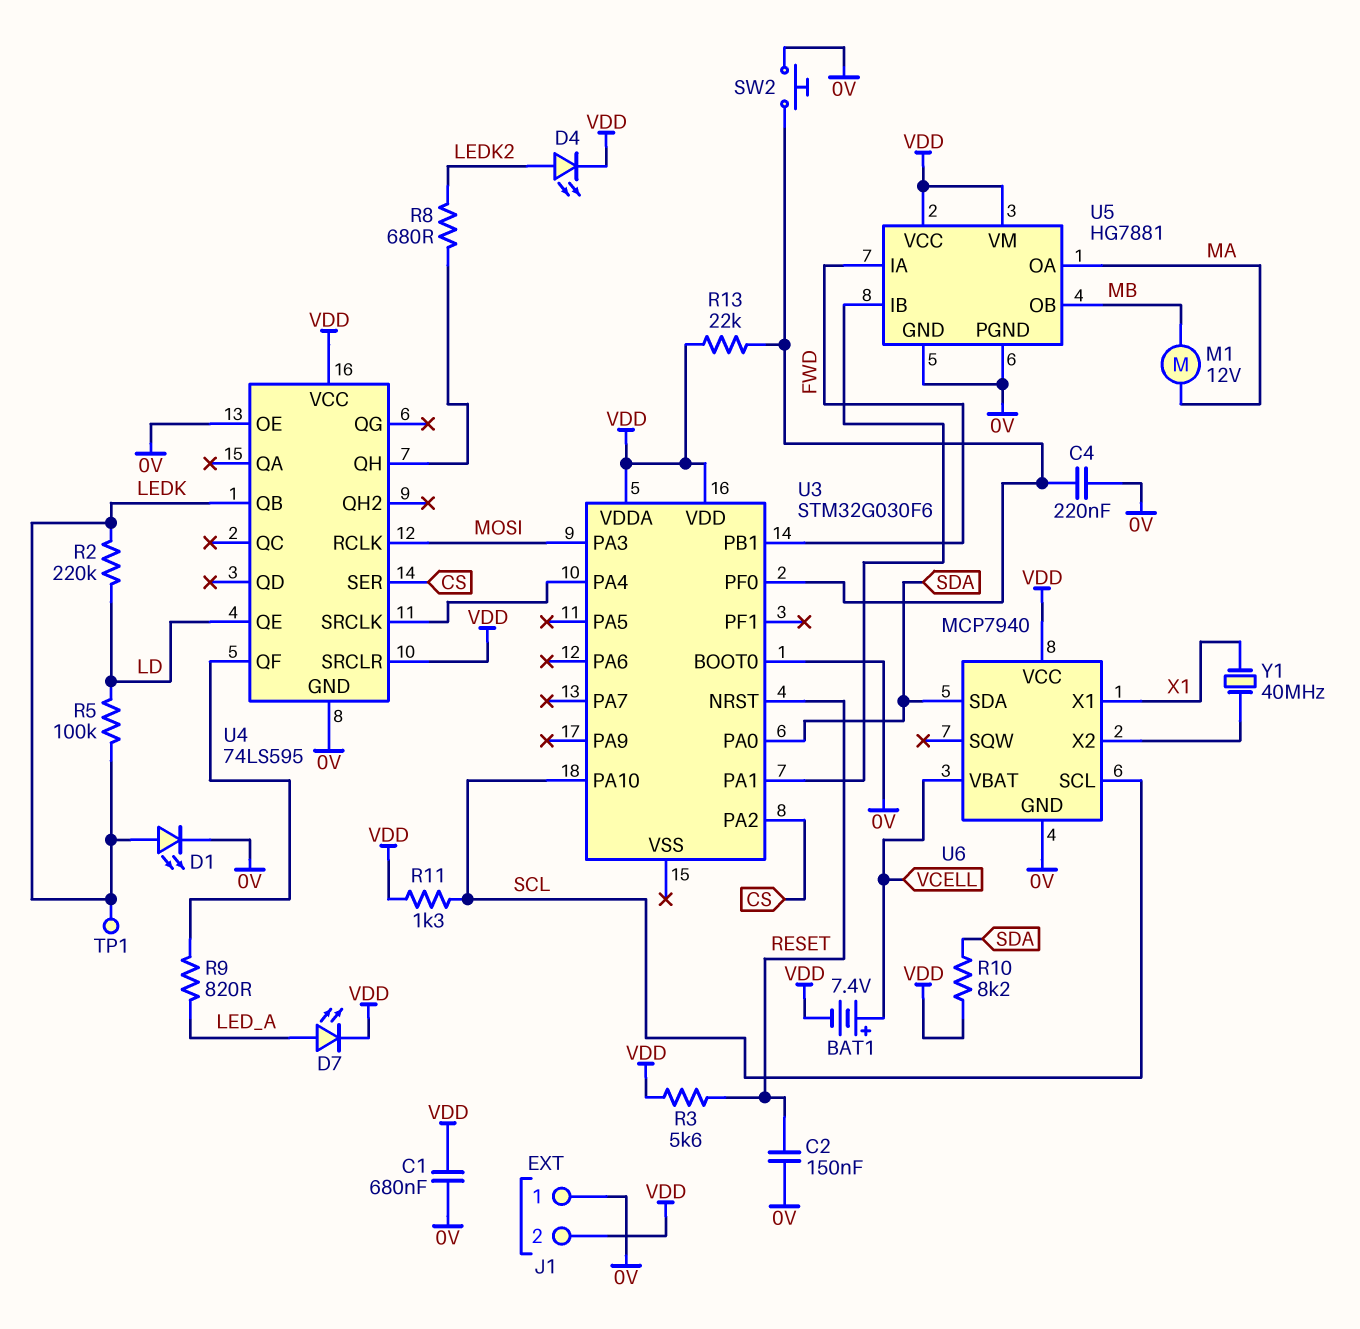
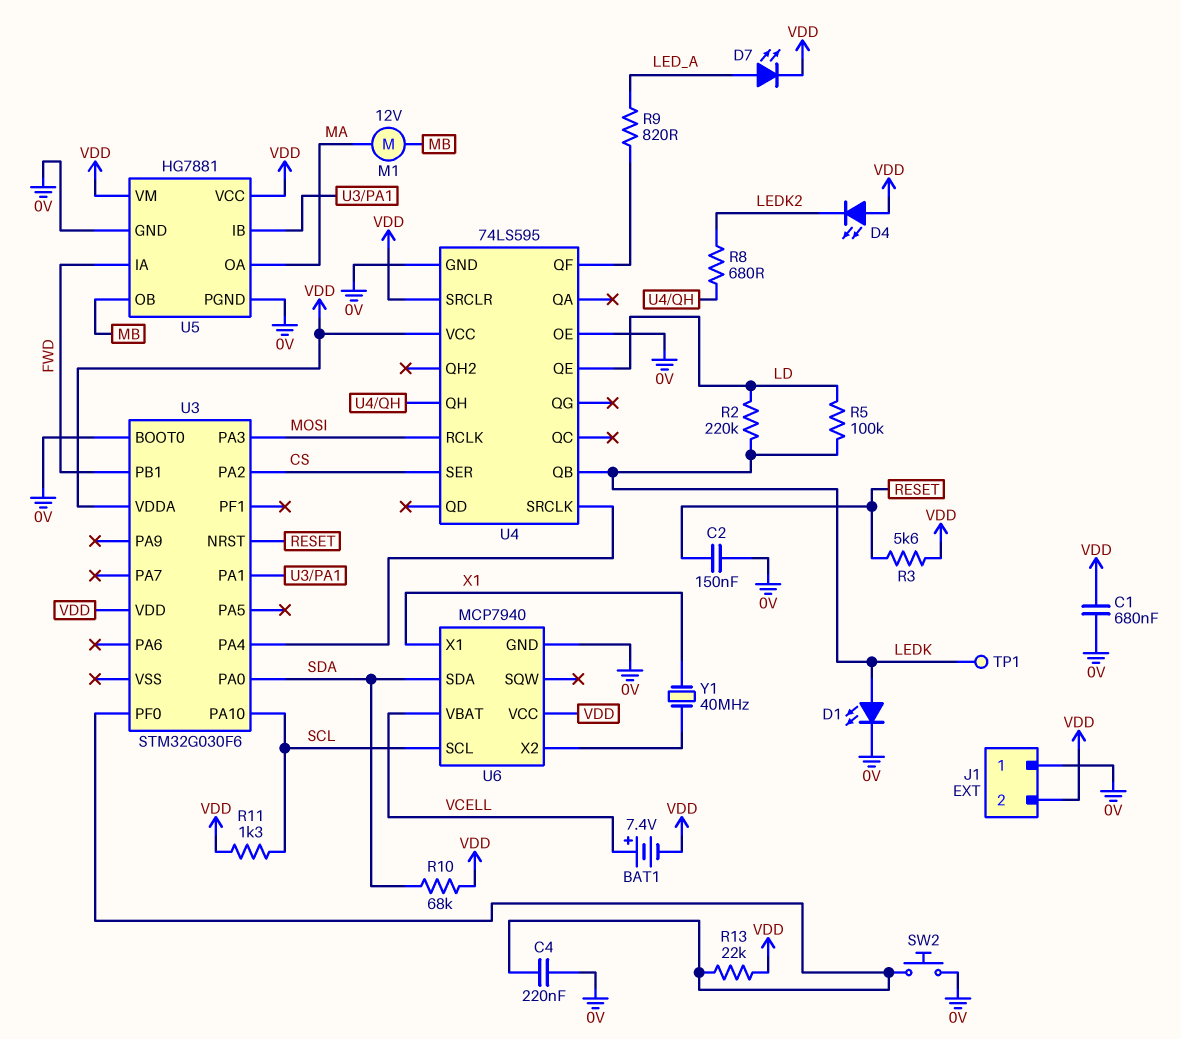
D4: LED (A LEDK2, K VDD) -> LED (A VDD, K LEDK2)
R10: 8.2k (SDA, VDD) -> 68k (SDA, VDD)

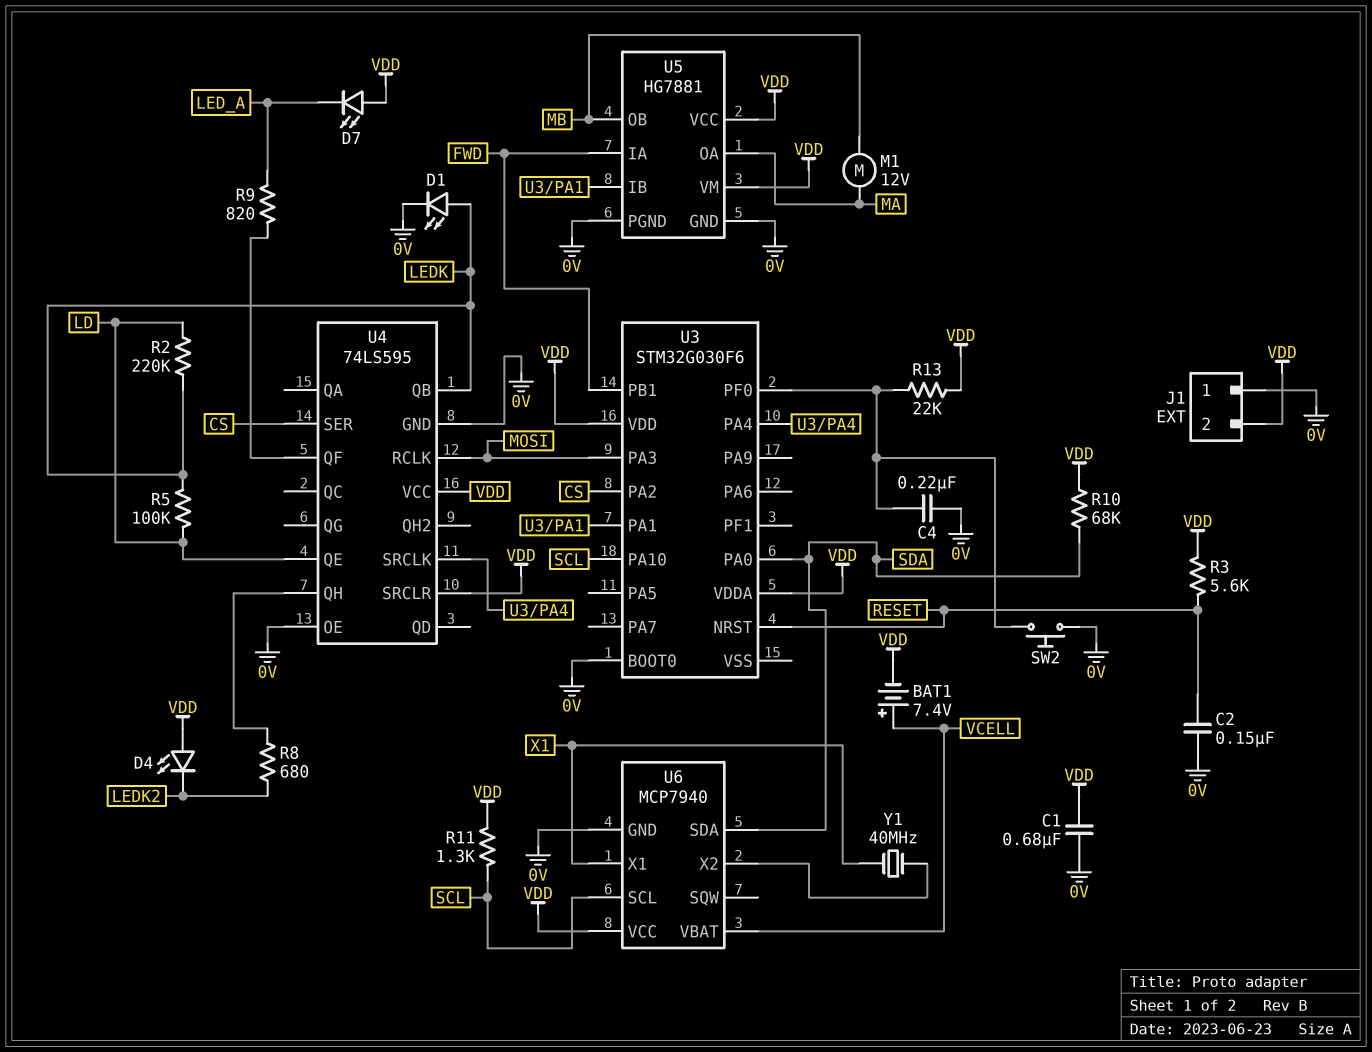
D7: LED (A LED_A, K VDD) -> LED (A VDD, K LED_A)
TP1: test point (LEDK) -> none

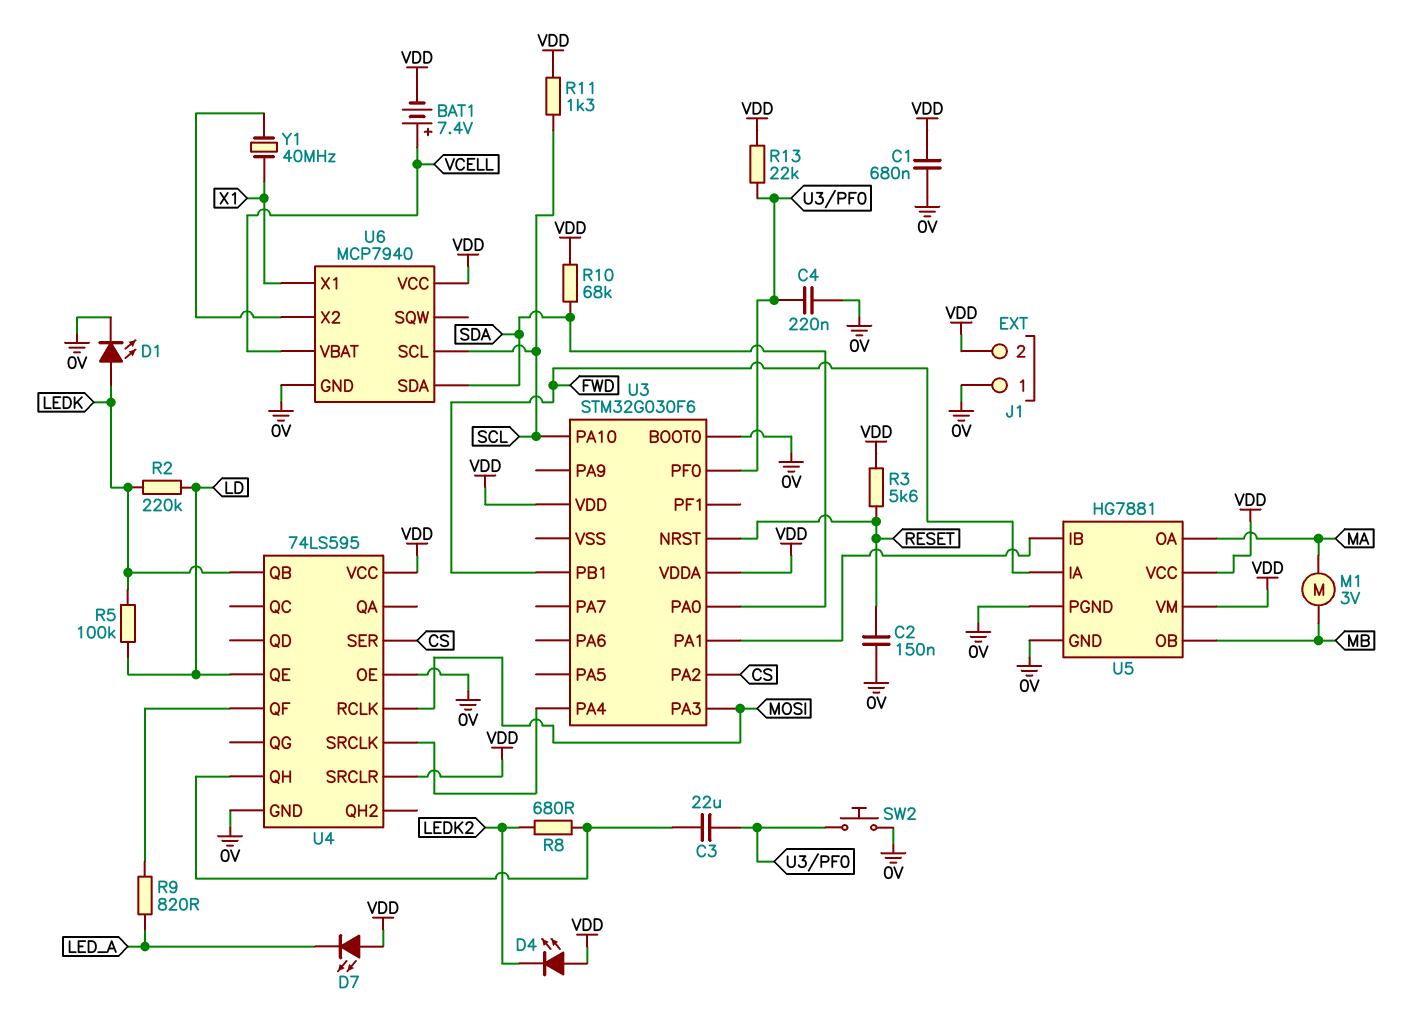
C3: none -> 22uF (U3/PF0, U4/QH)
M1: motor 12V (MA, MB) -> motor 3V (MA, MB)

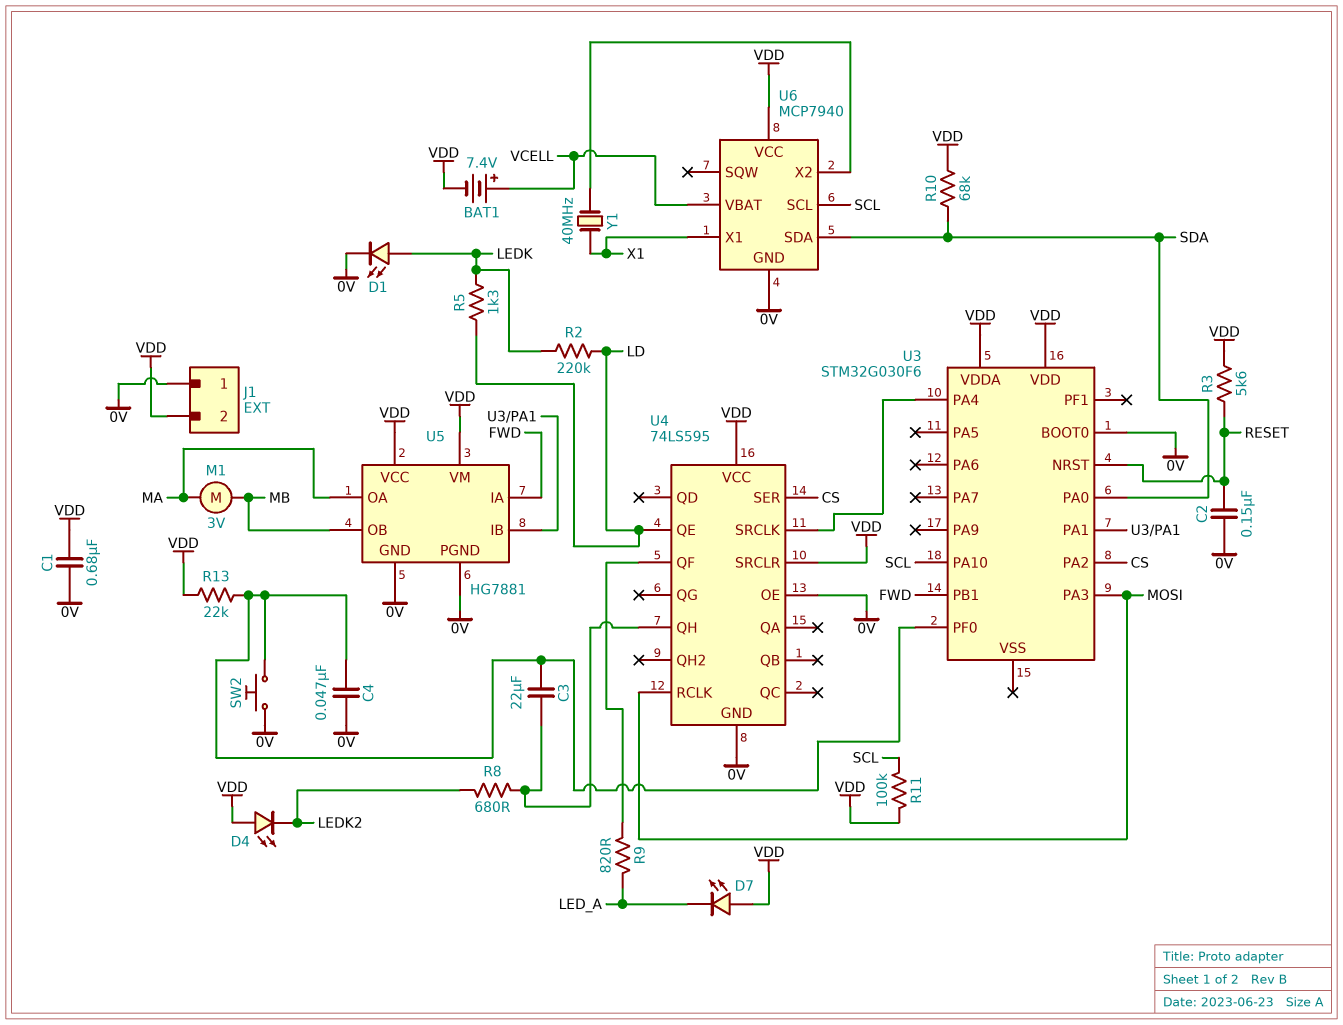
C4: 220nF (0V, U3/PF0) -> 47nF (0V, U3/PF0)
R5: 100k (LD, LEDK) -> 1.3k (LD, LEDK)
R11: 1.3k (SCL, VDD) -> 100k (SCL, VDD)
U4 pin QB: LEDK -> none

